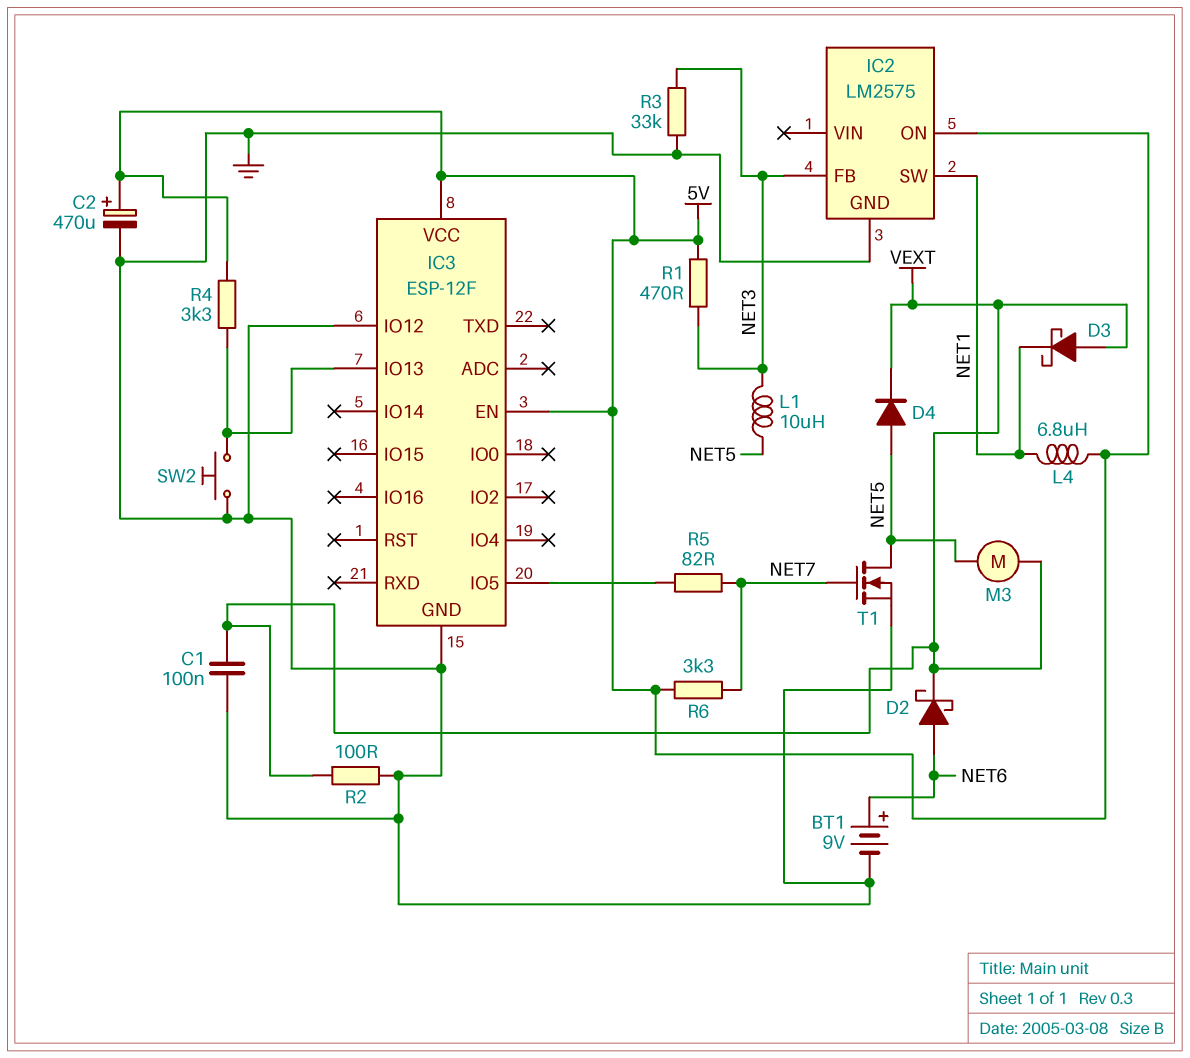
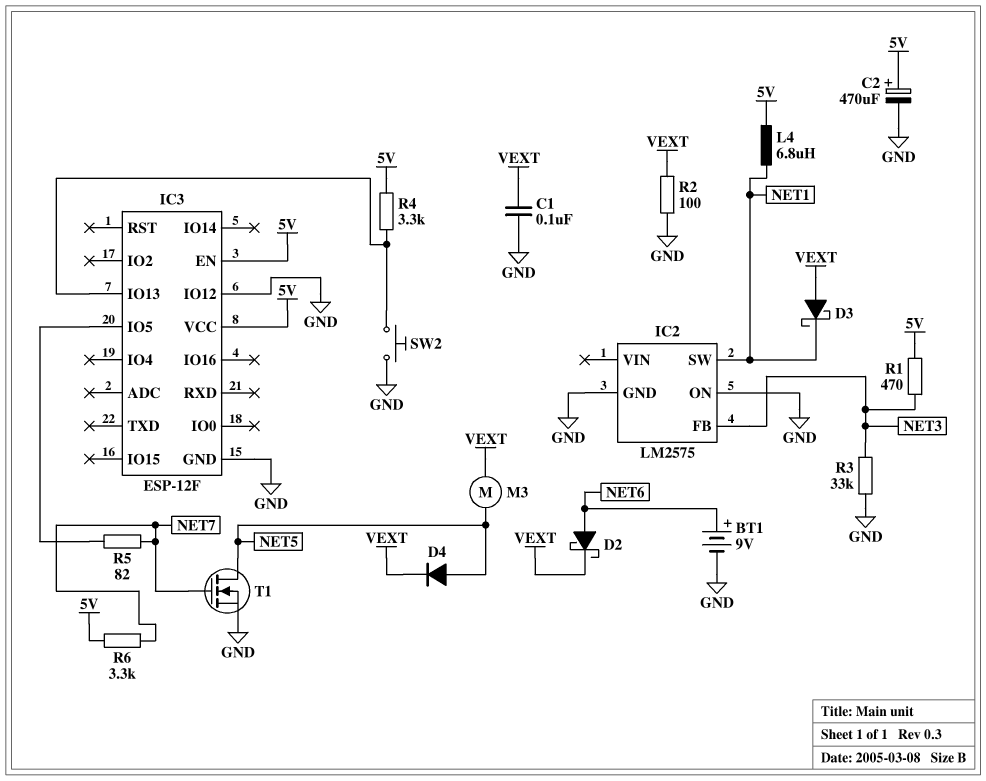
IC2 pin ON: 5V -> GND
L1: 10uH (NET3, NET5) -> none

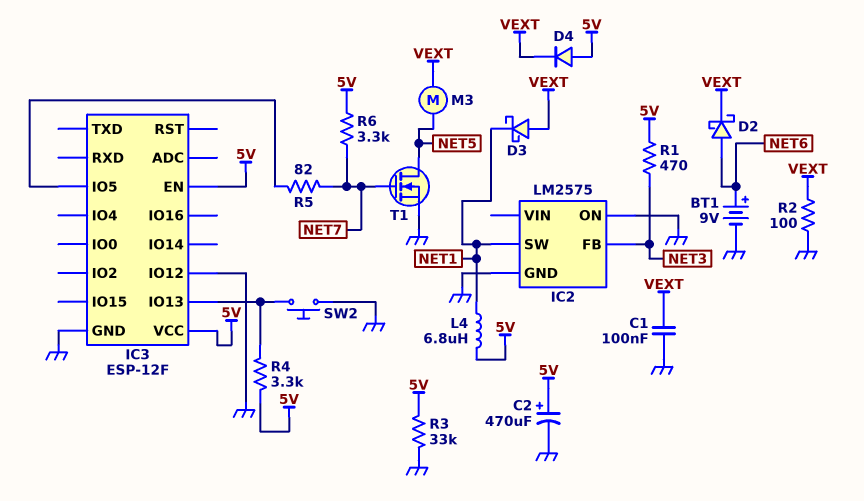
D4: diode (A NET5, K VEXT) -> diode (A 5V, K VEXT)
R3: 33k (GND, NET3) -> 33k (5V, GND)

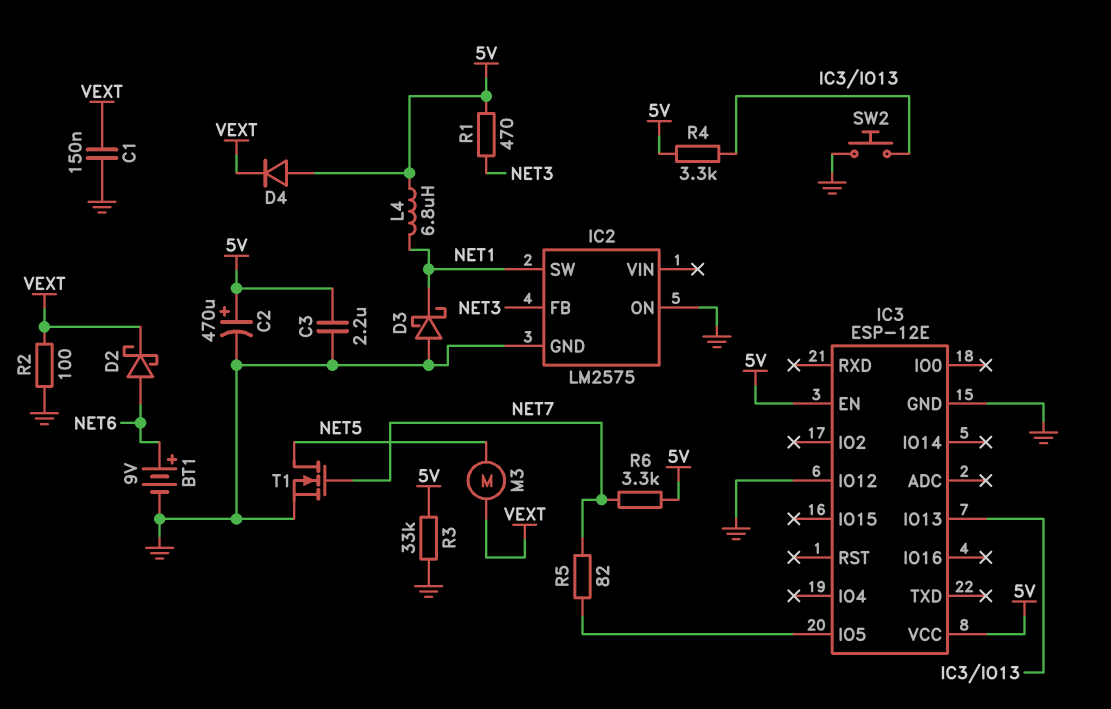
C1: 100nF (GND, VEXT) -> 150nF (GND, VEXT)
C3: none -> 2.2uF (5V, GND)
D3: schottky (A VEXT, K NET1) -> schottky (A GND, K NET1)
IC3: ESP-12F -> ESP-12E

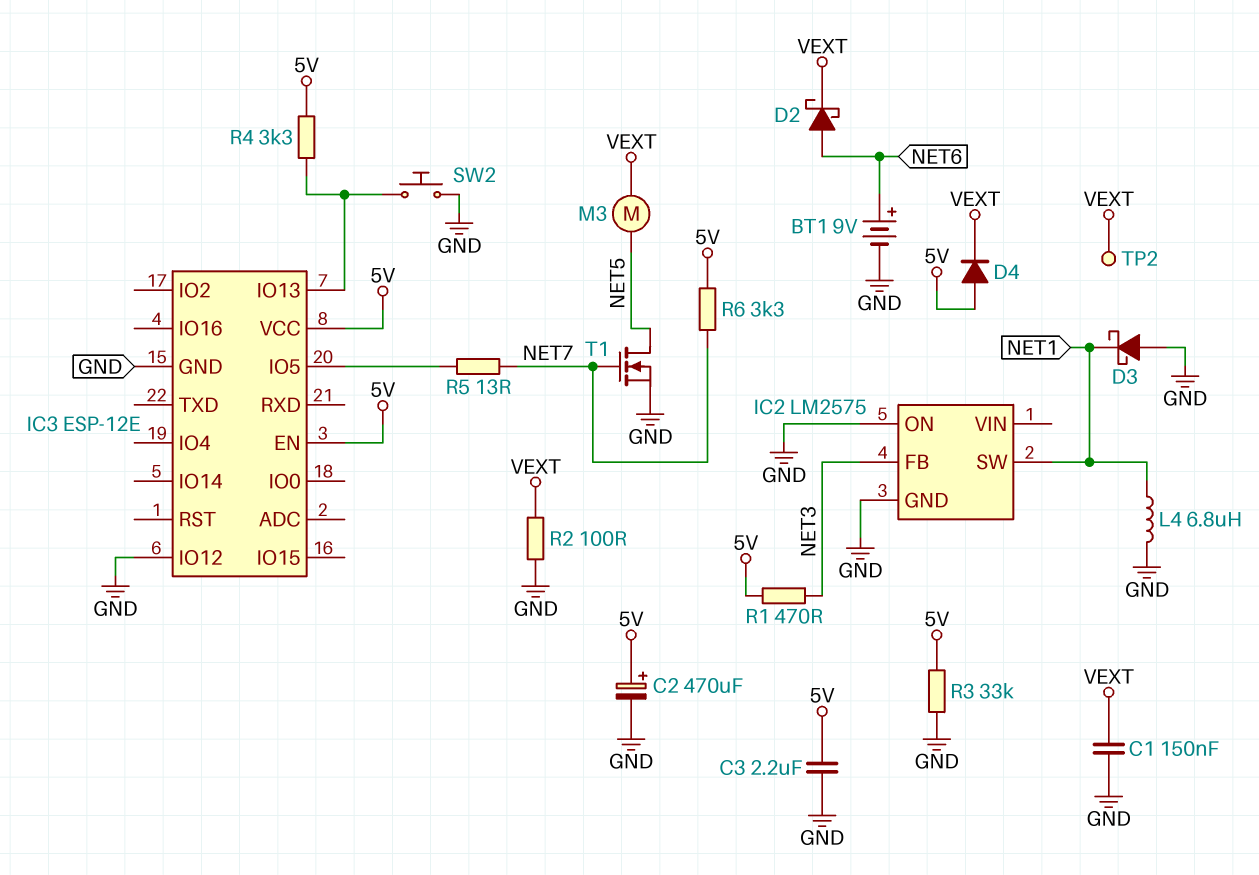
L4: 6.8uH (5V, NET1) -> 6.8uH (GND, NET1)
R5: 82 (IC3/IO5, NET7) -> 13 (IC3/IO5, NET7)
TP2: none -> test point (VEXT)

